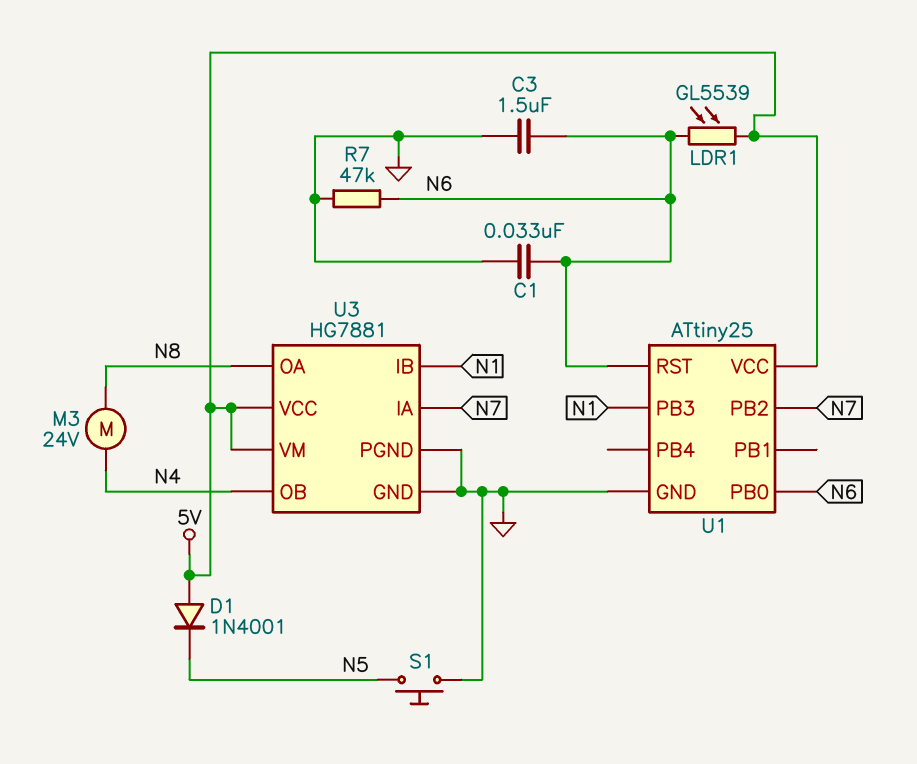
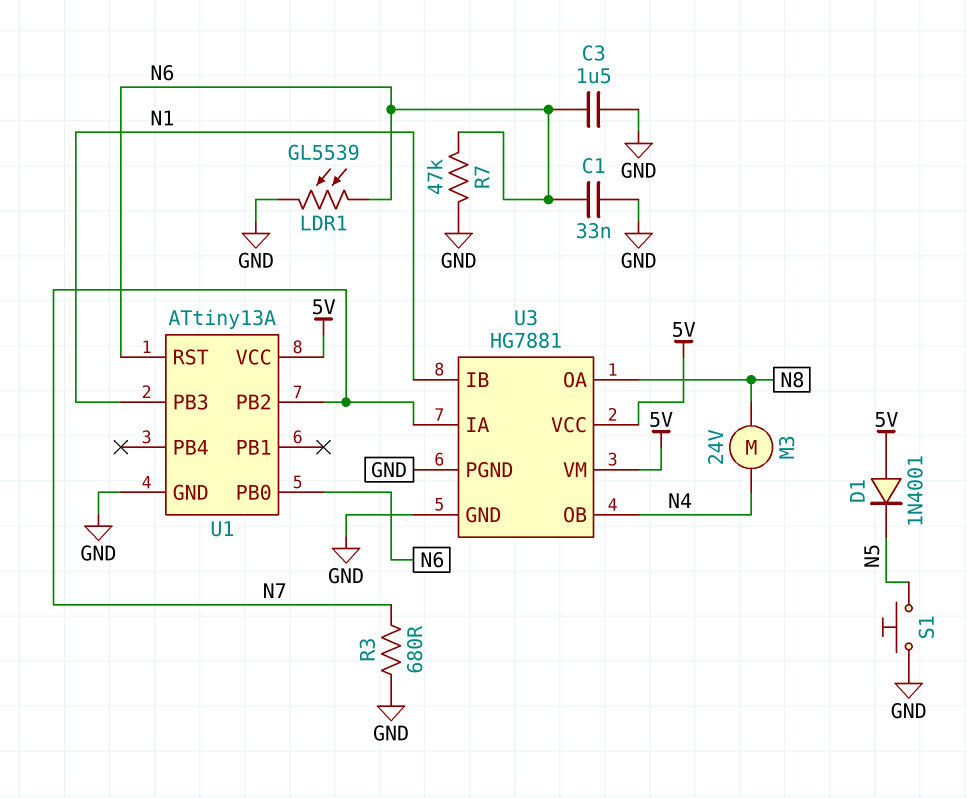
LDR1: GL5539 (5V, N6) -> GL5539 (GND, N6)
R3: none -> 680 (GND, N7)
U1: ATtiny25 -> ATtiny13A

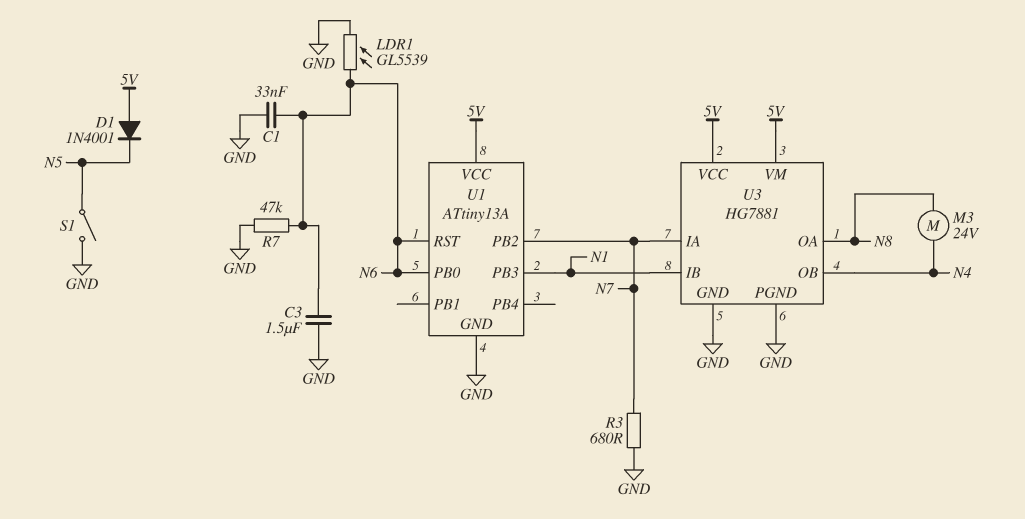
S1: button (GND, N5) -> switch (GND, N5)

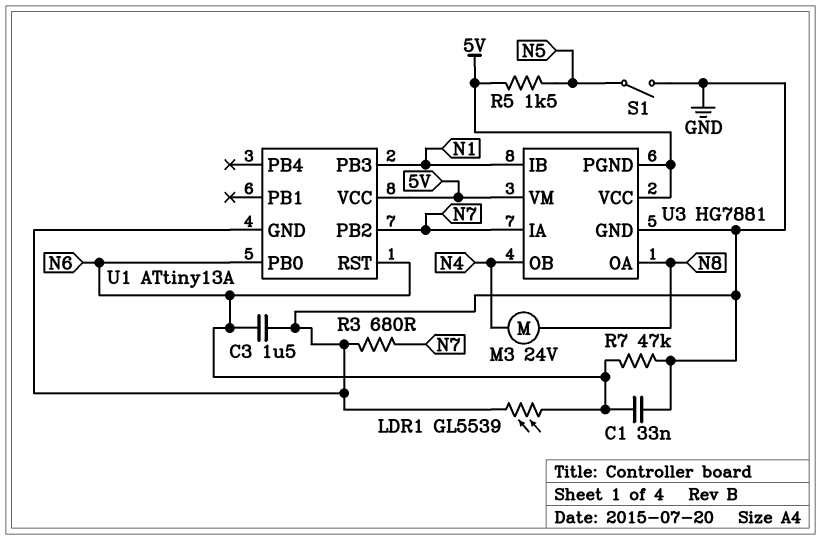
D1: diode 1N4001 (A 5V, K N5) -> none
R5: none -> 1.5k (5V, N5)
U3 pin PGND: GND -> 5V

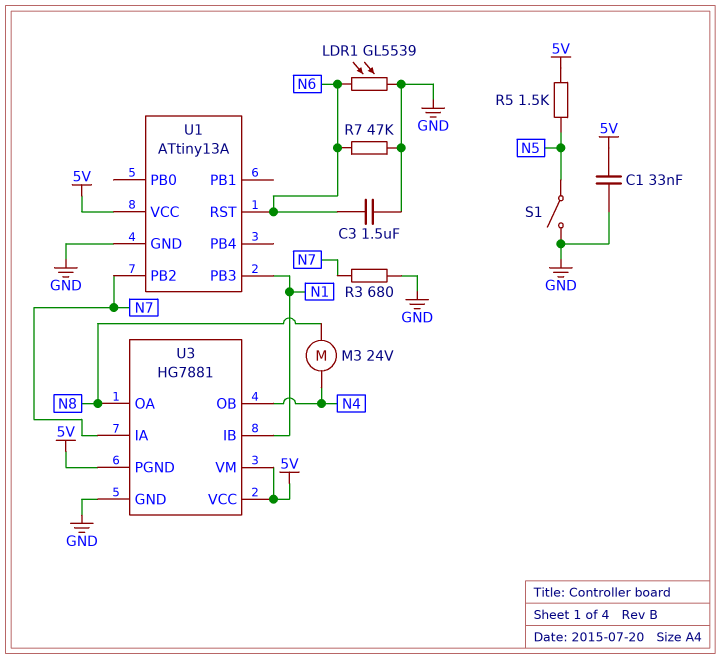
C1: 33nF (GND, N6) -> 33nF (5V, GND)
U1 pin PB0: N6 -> none

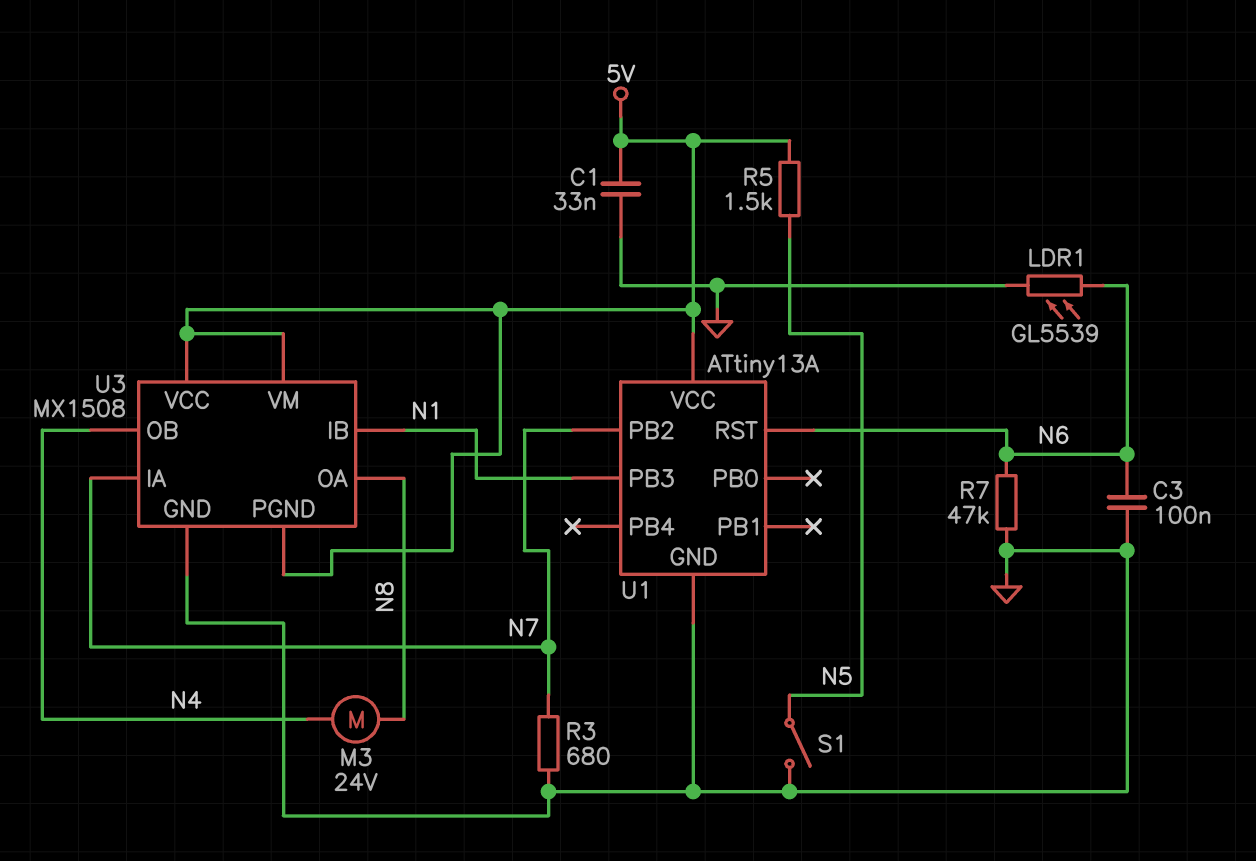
C3: 1.5uF (GND, N6) -> 100nF (GND, N6)
U3: HG7881 -> MX1508

